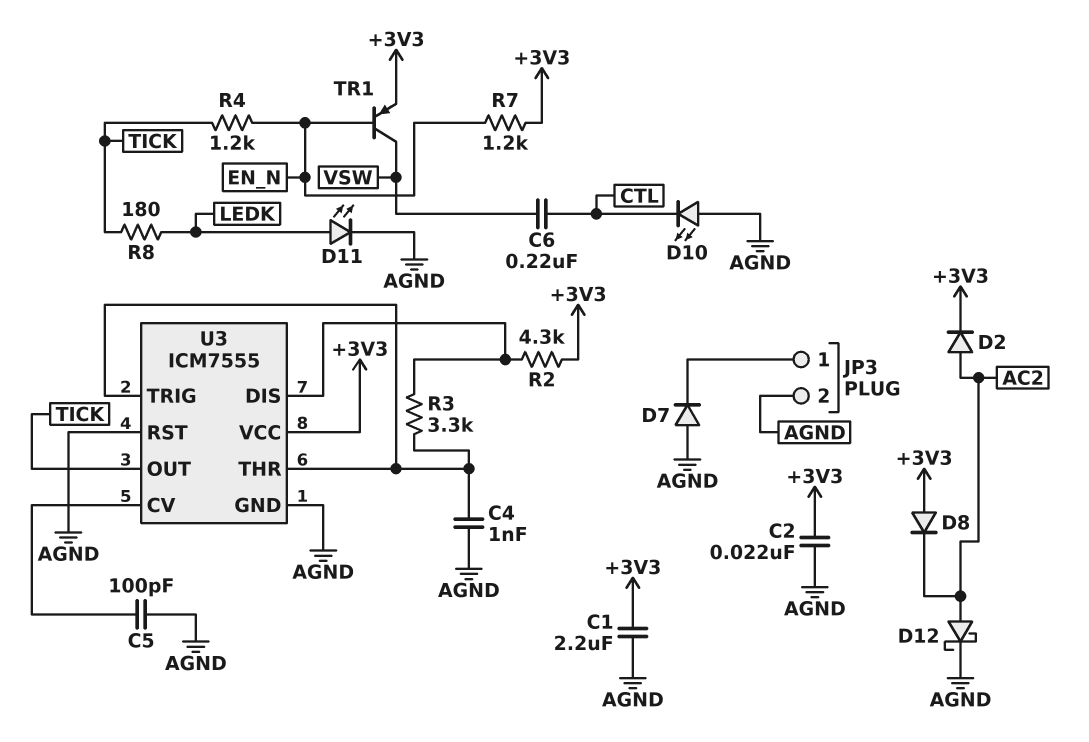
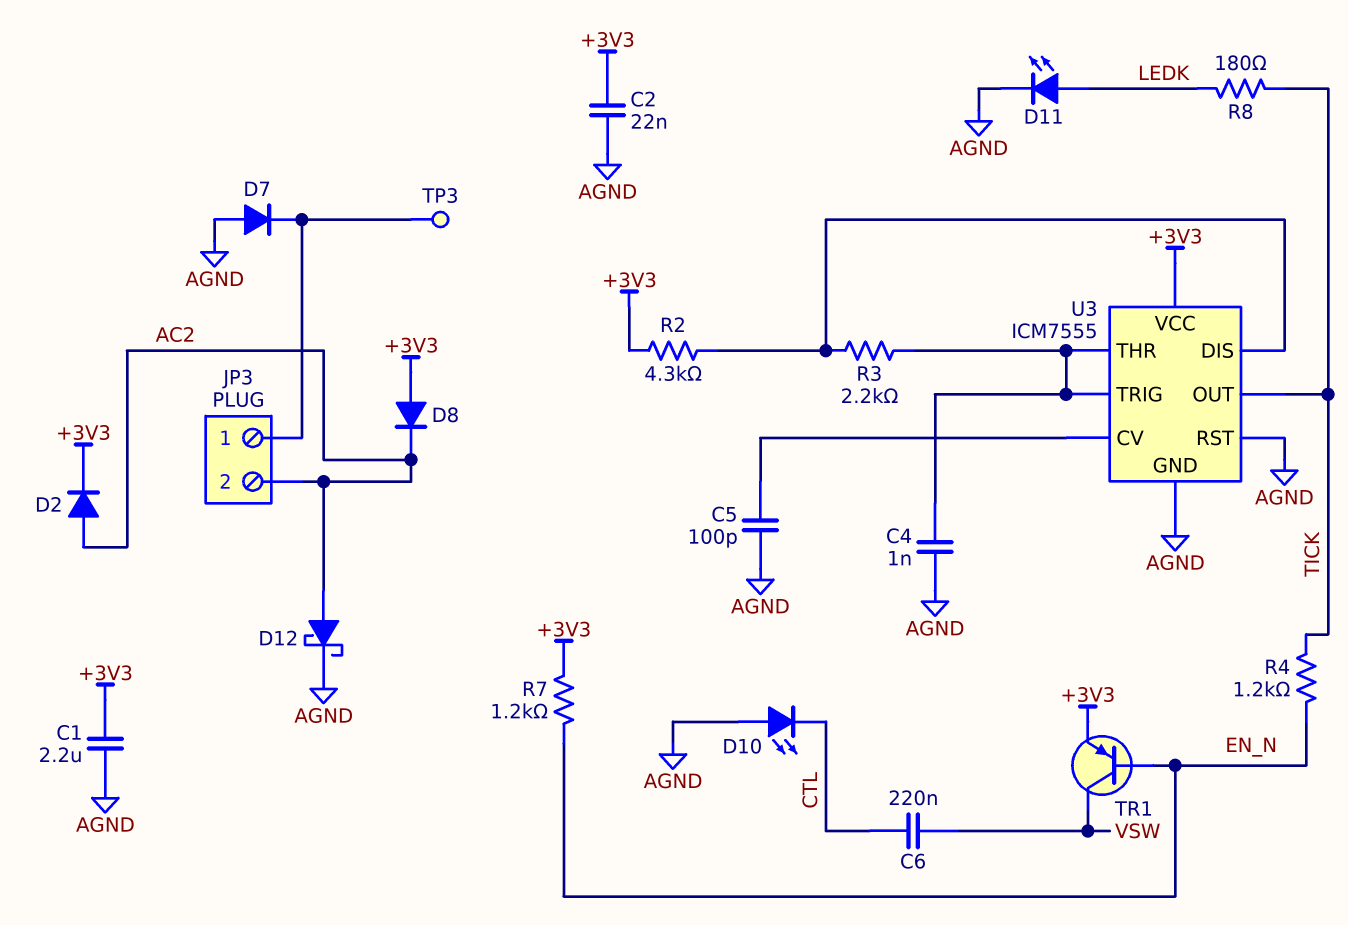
JP3 pin 2: AGND -> AC2
R3: 3.3k (U3/DIS, U3/THR) -> 2.2k (U3/DIS, U3/THR)
TP3: none -> test point (JP3/1)

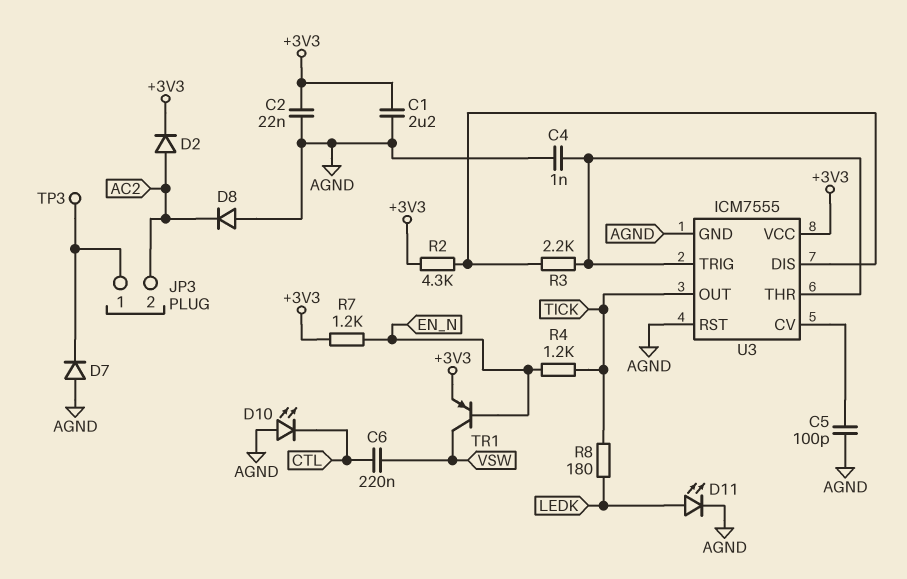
D8: diode (A +3V3, K AC2) -> diode (A AGND, K AC2)
D12: schottky (A AC2, K AGND) -> none

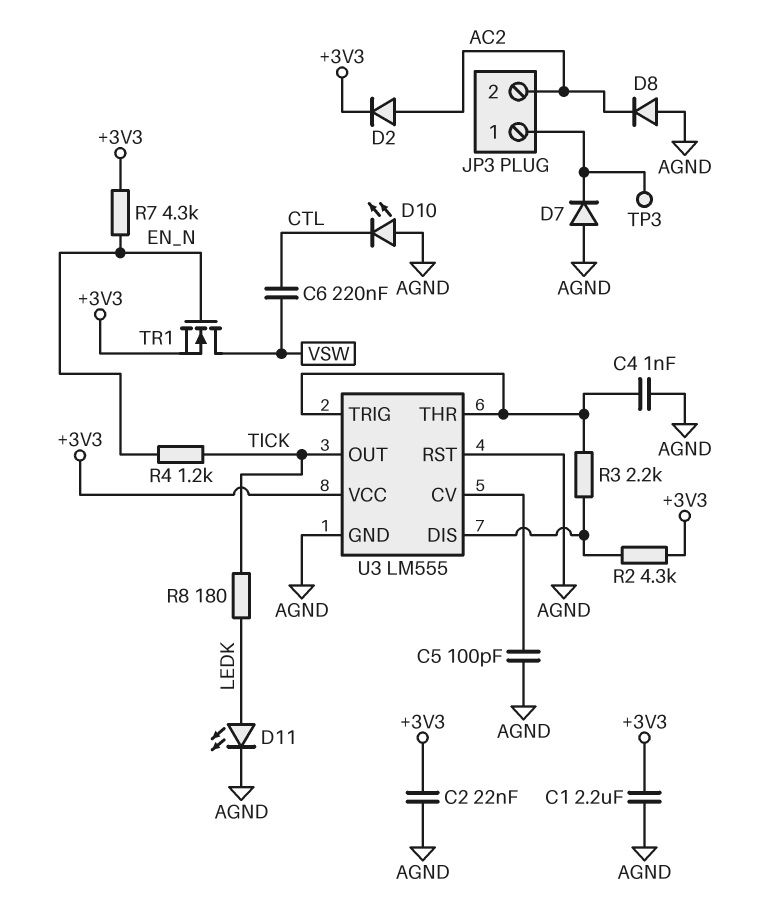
R7: 1.2k (+3V3, EN_N) -> 4.3k (+3V3, EN_N)
TR1: PNP (B EN_N, C VSW, E +3V3) -> NMOS (G EN_N, D VSW, S +3V3)
U3: ICM7555 -> LM555

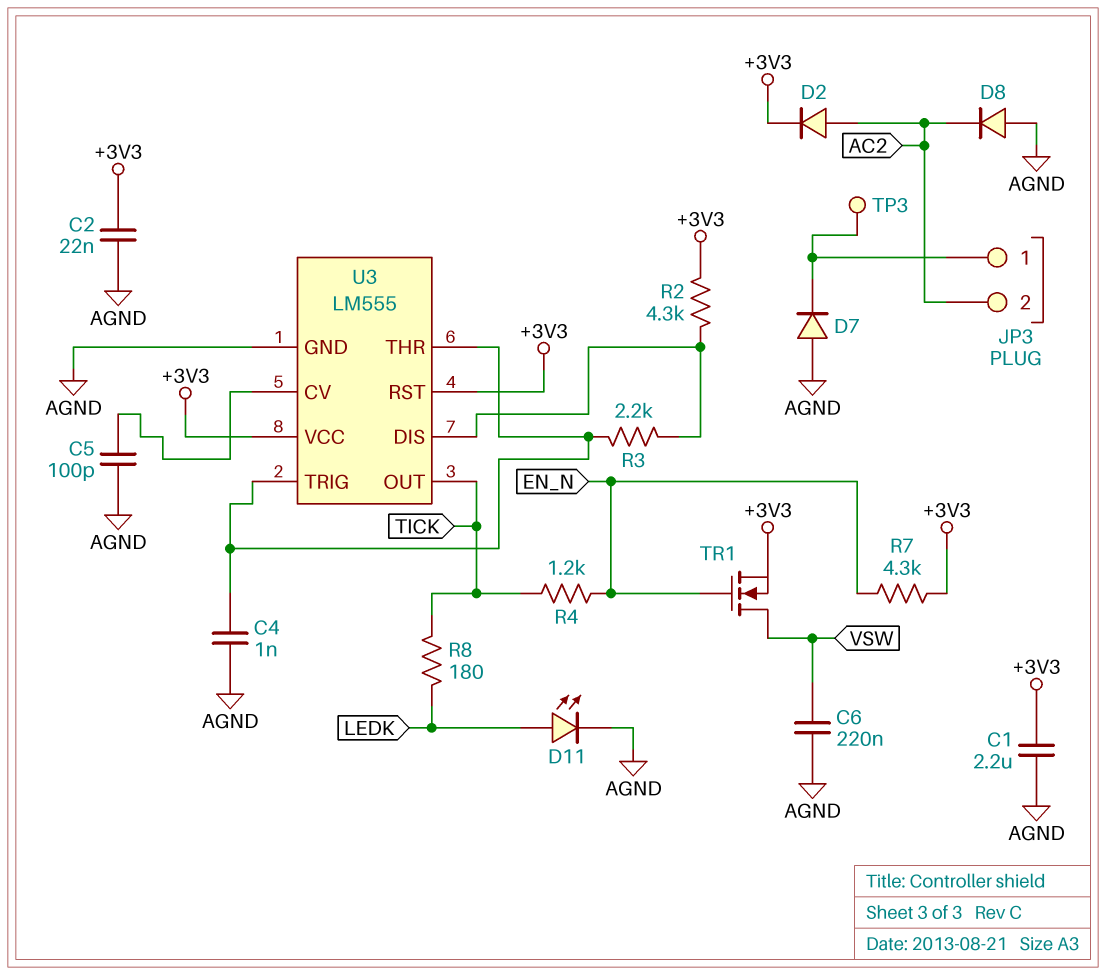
C6: 220nF (CTL, VSW) -> 220nF (AGND, VSW)
D10: LED (A AGND, K CTL) -> none
U3 pin RST: AGND -> +3V3

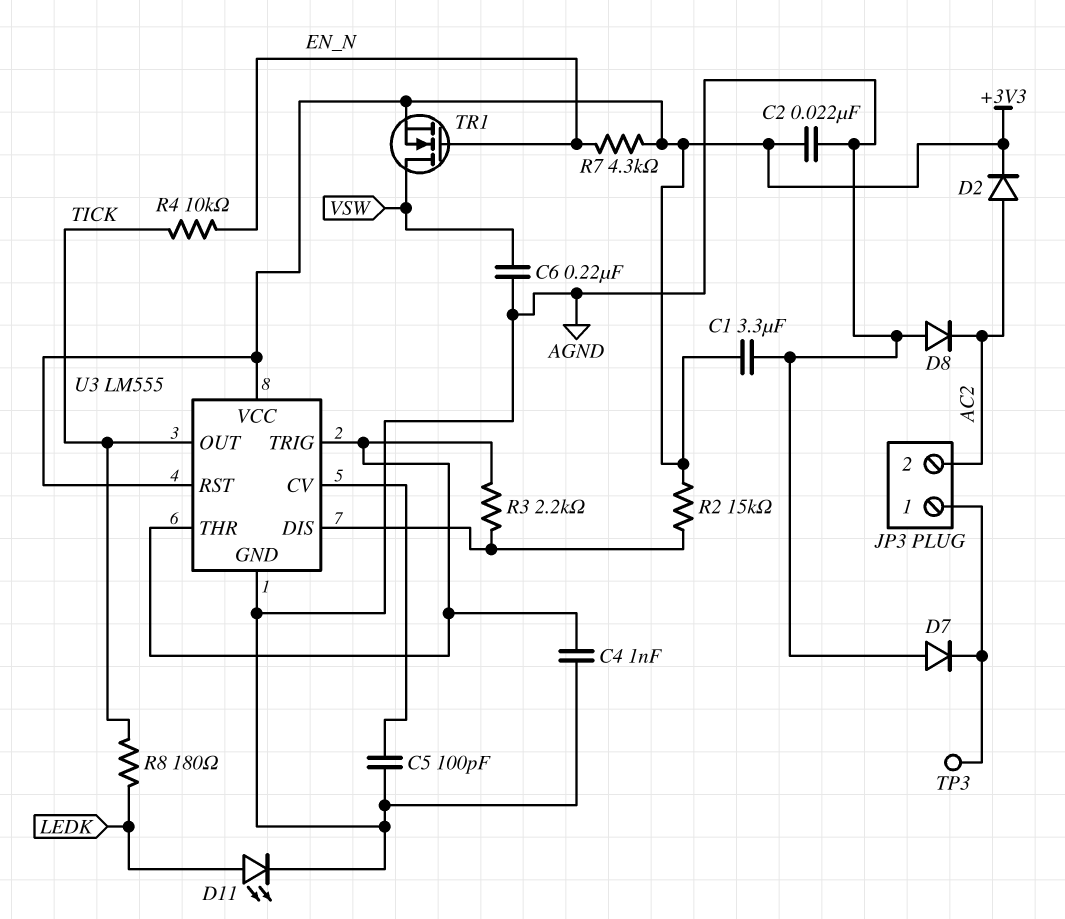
C1: 2.2uF (+3V3, AGND) -> 3.3uF (+3V3, AGND)
R2: 4.3k (+3V3, U3/DIS) -> 15k (+3V3, U3/DIS)
R4: 1.2k (EN_N, TICK) -> 10k (EN_N, TICK)

